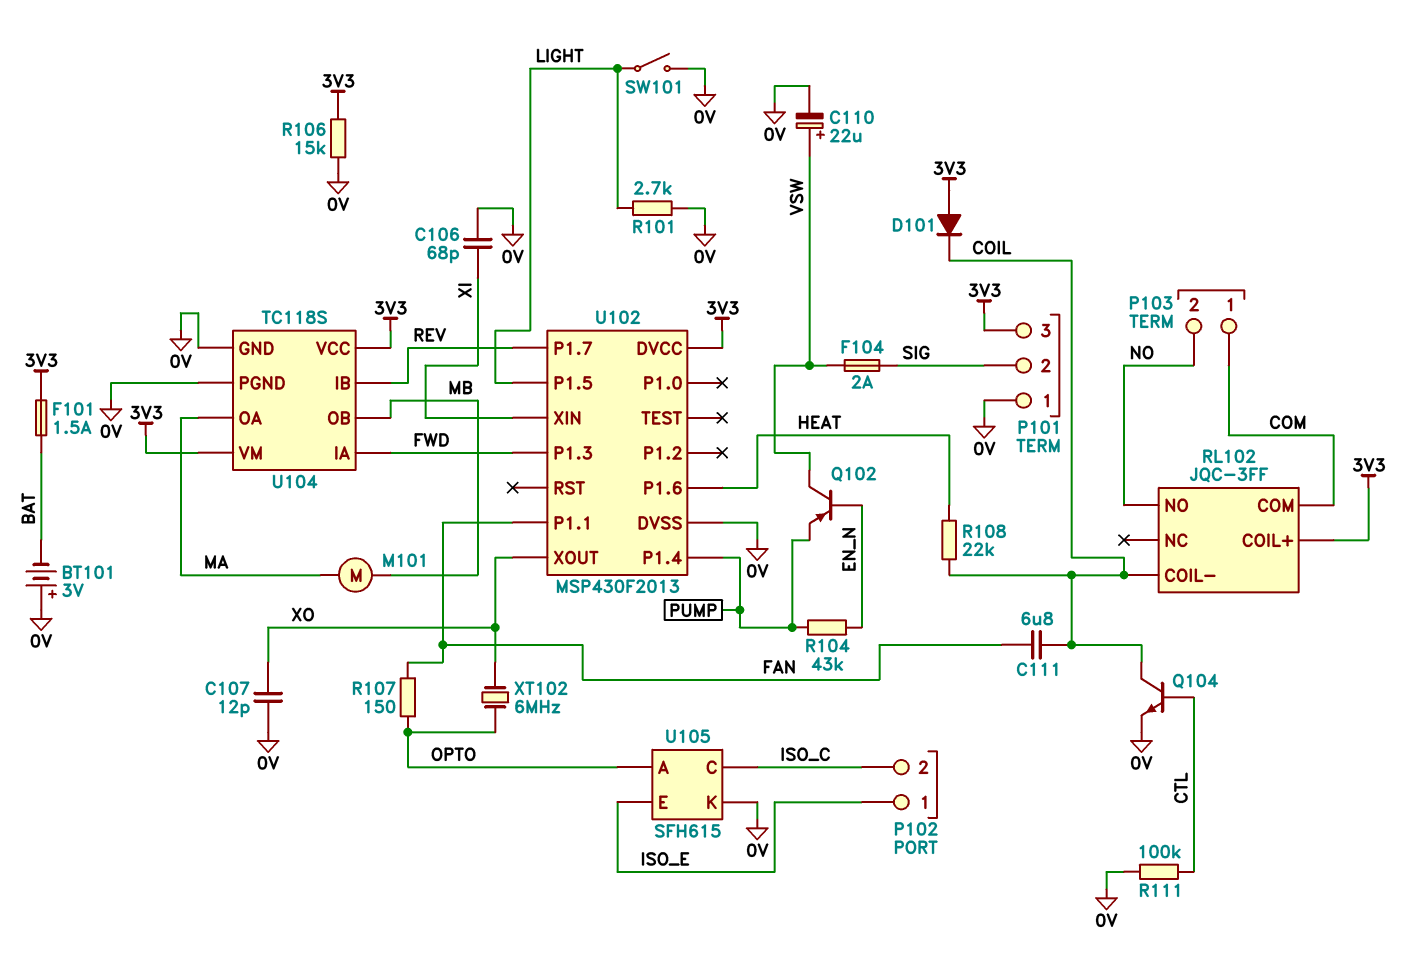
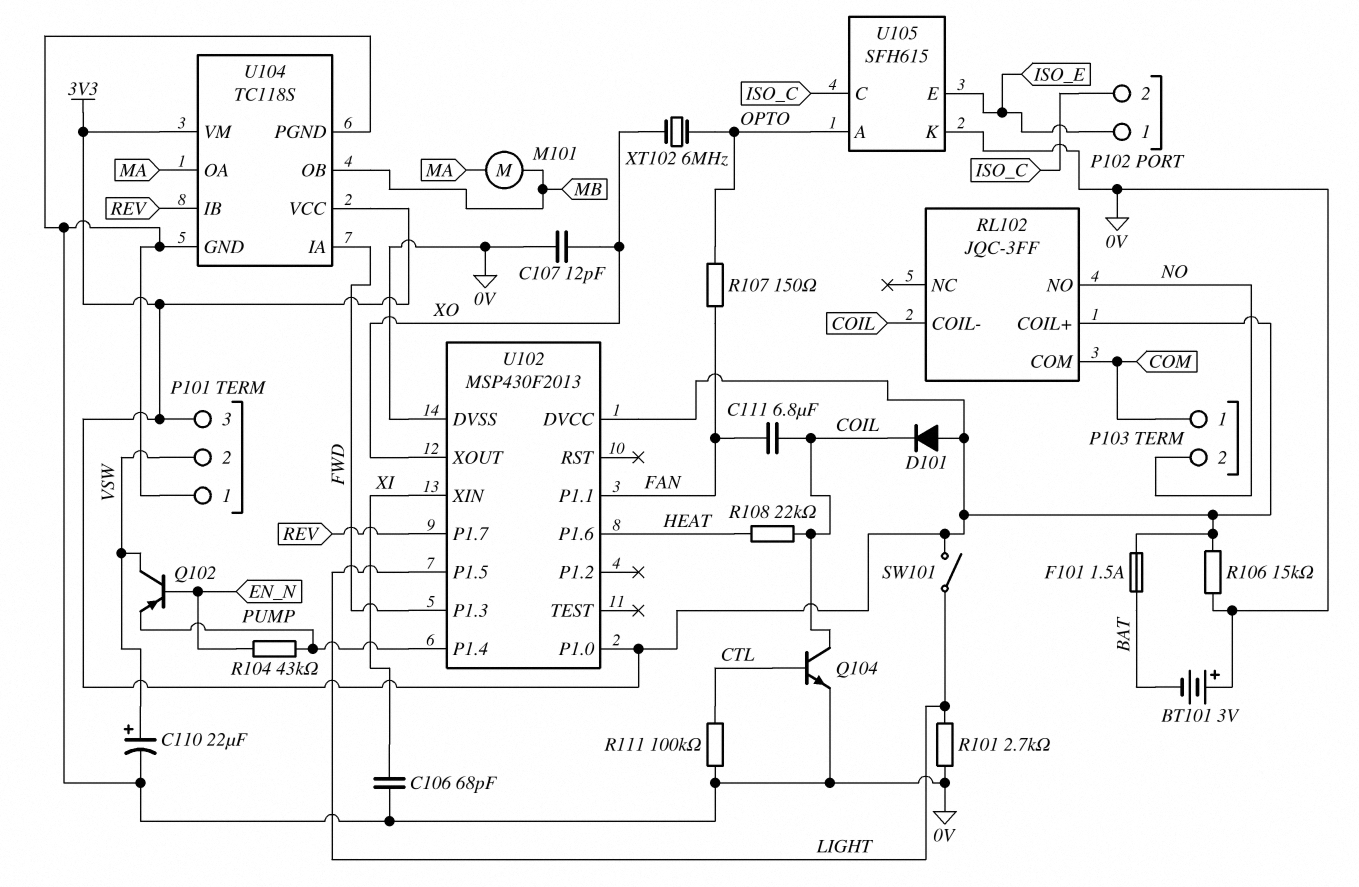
F104: 2A (SIG, VSW) -> none
P101 pin 2: SIG -> VSW
SW101: switch (0V, LIGHT) -> switch (3V3, LIGHT)
U102 pin P1.0: none -> 3V3

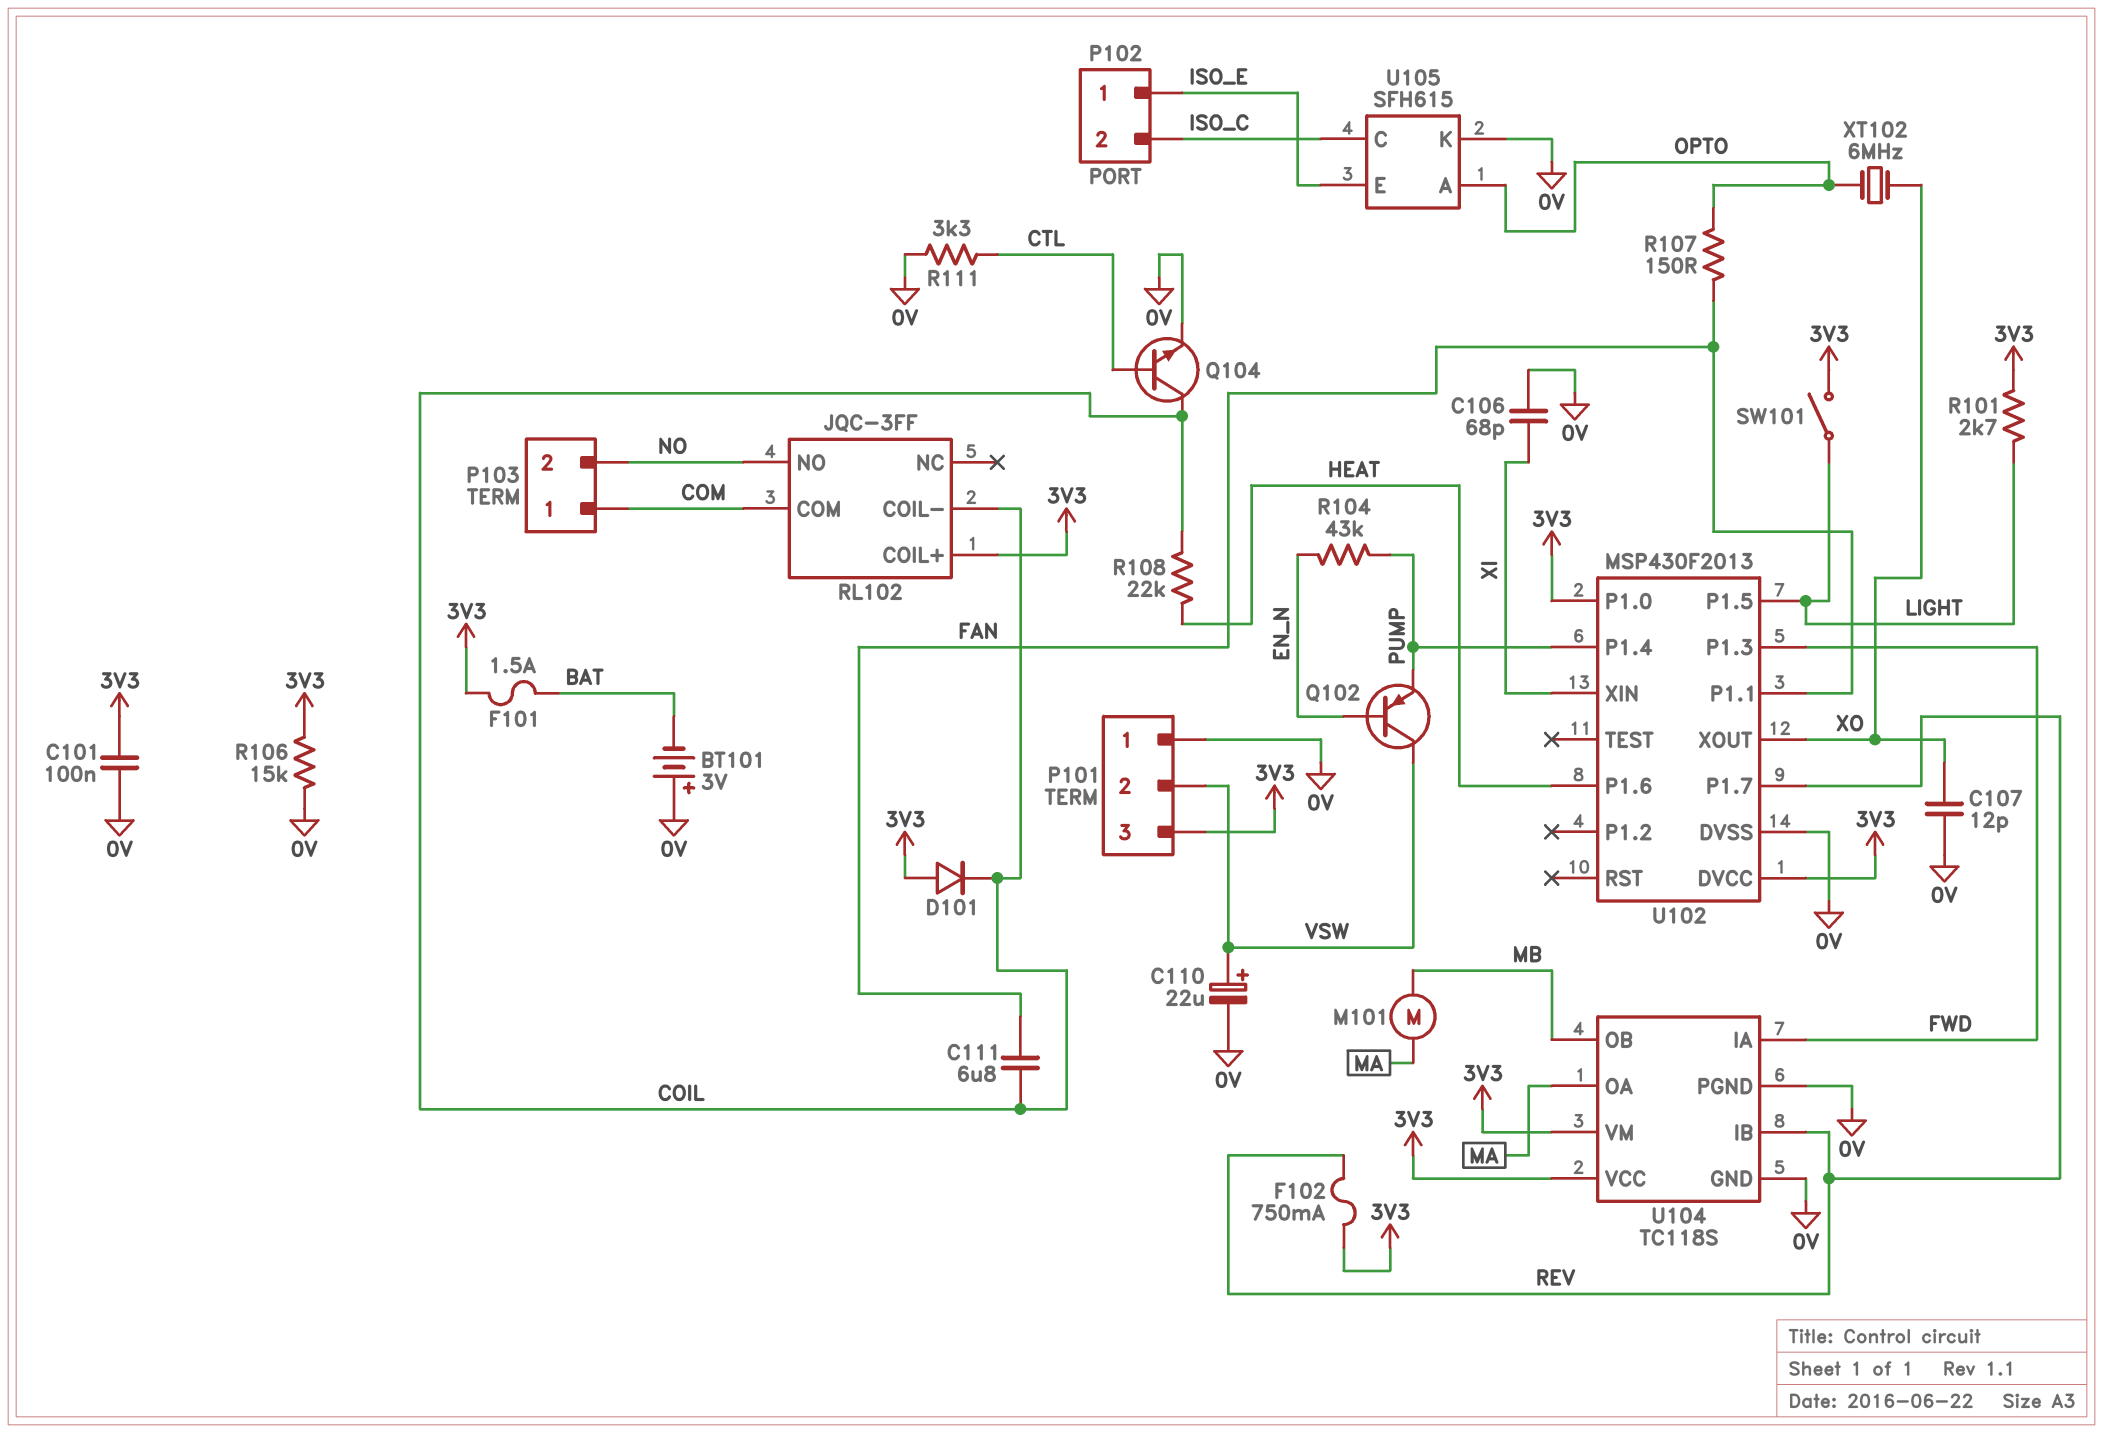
C101: none -> 100nF (0V, 3V3)
F102: none -> 750mA (3V3, REV)
R101: 2.7k (0V, LIGHT) -> 2.7k (3V3, LIGHT)
R111: 100k (0V, CTL) -> 3.3k (0V, CTL)

